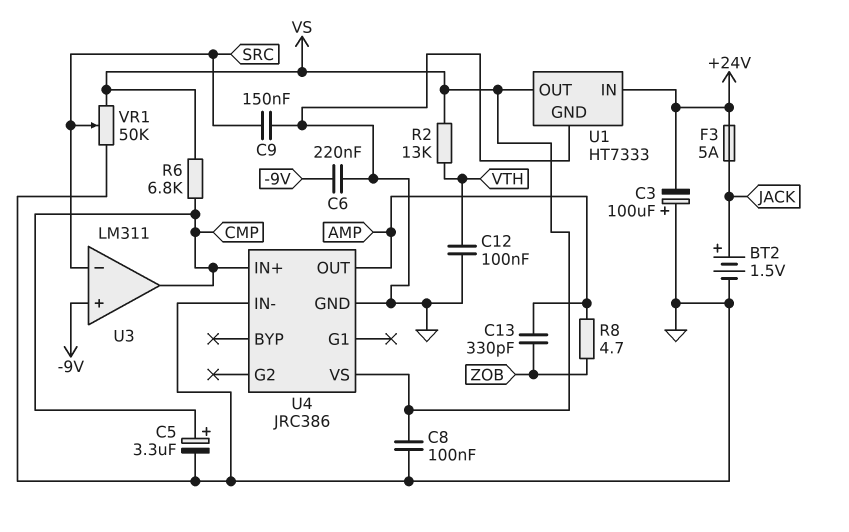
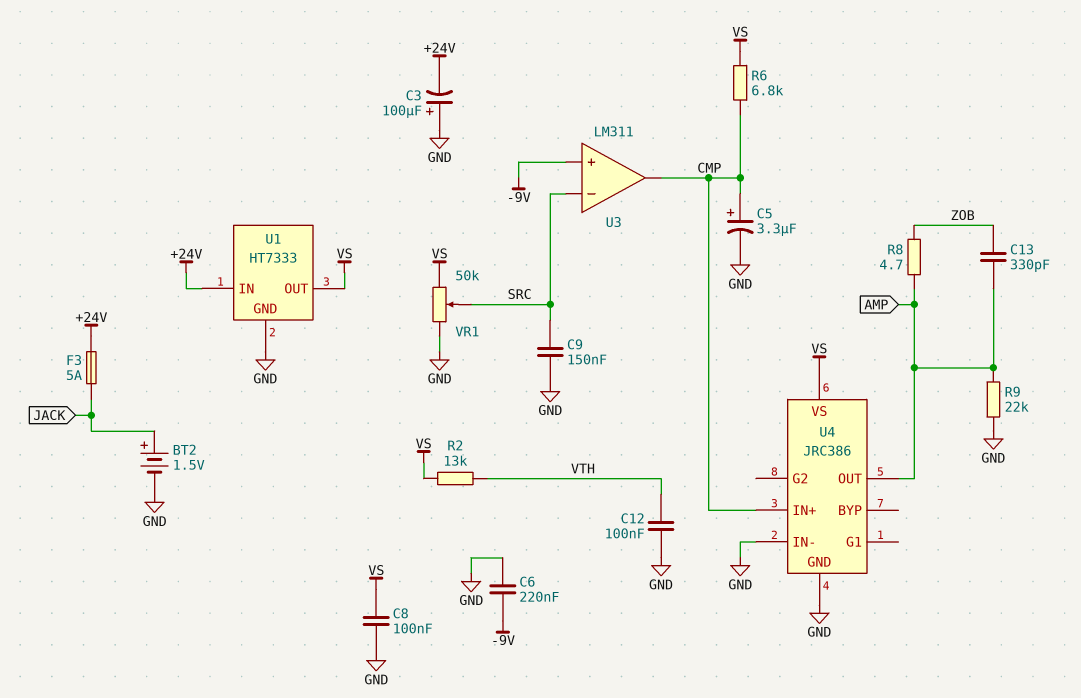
R9: none -> 22k (AMP, GND)

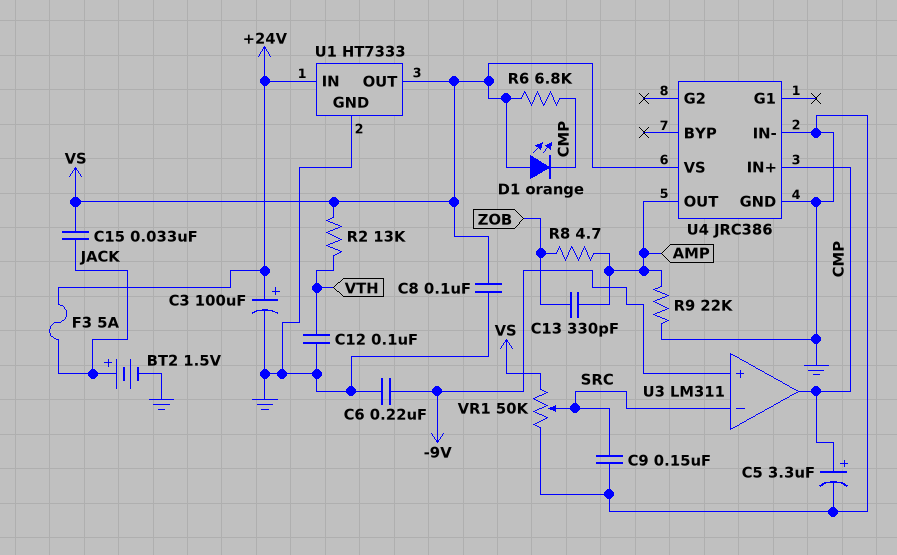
C3: 100uF (plus GND, minus +24V) -> 100uF (plus +24V, minus GND)
C15: none -> 33nF (JACK, VS)
D1: none -> LED orange (A VS, K CMP)

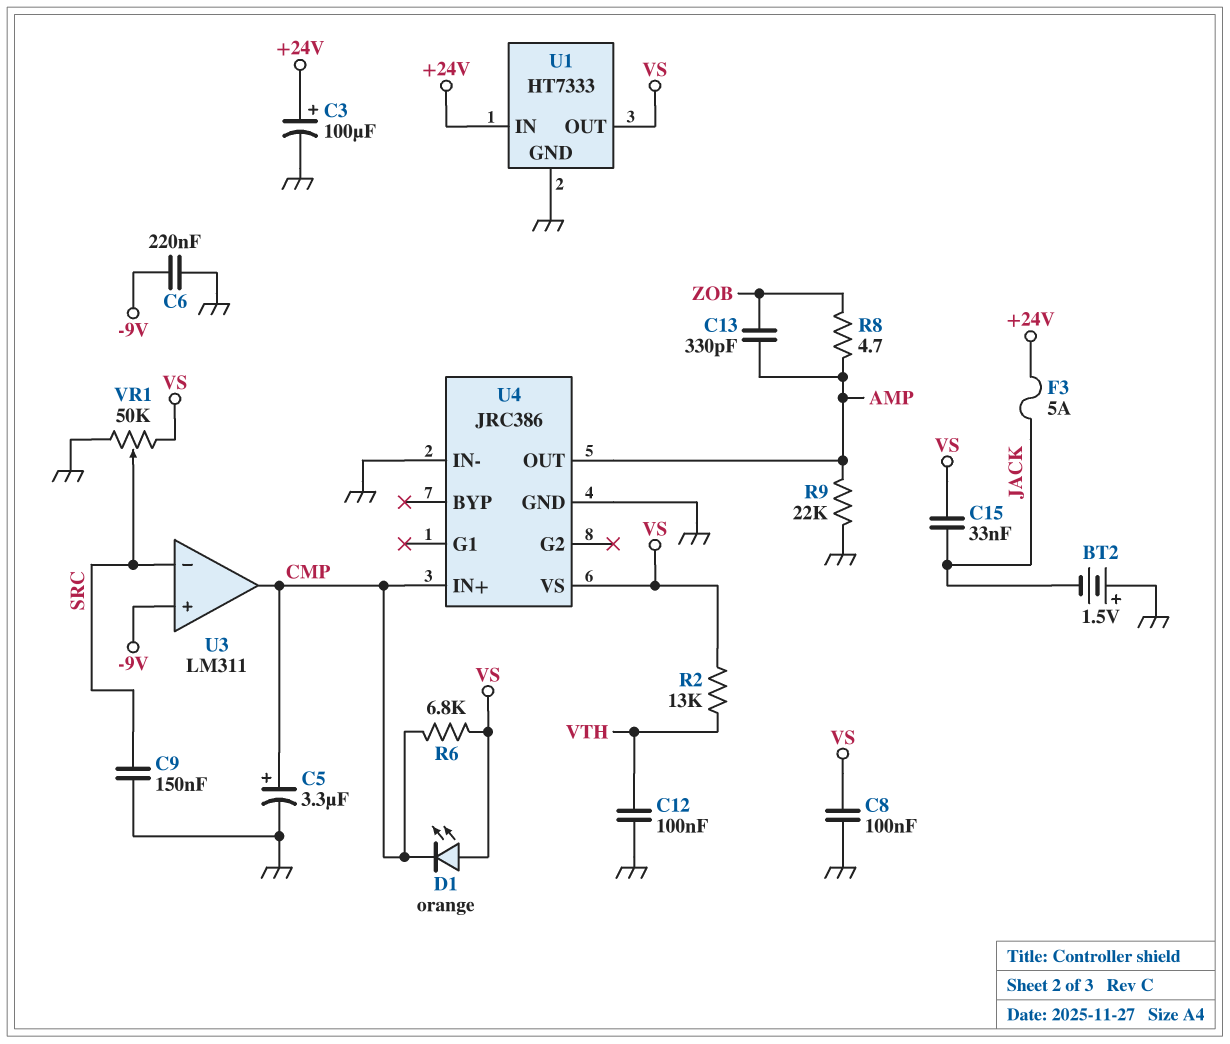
BT2: 1.5V (plus JACK, minus GND) -> 1.5V (plus GND, minus JACK)

